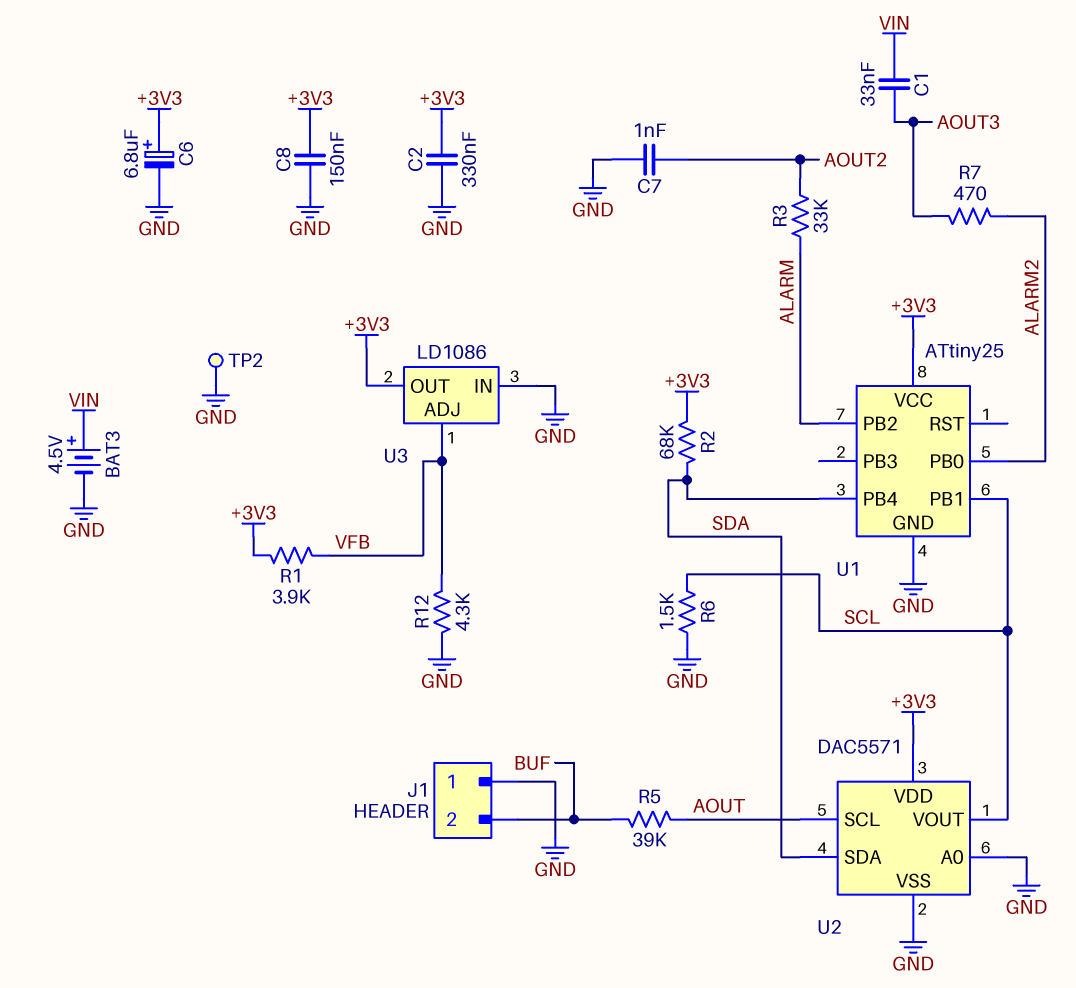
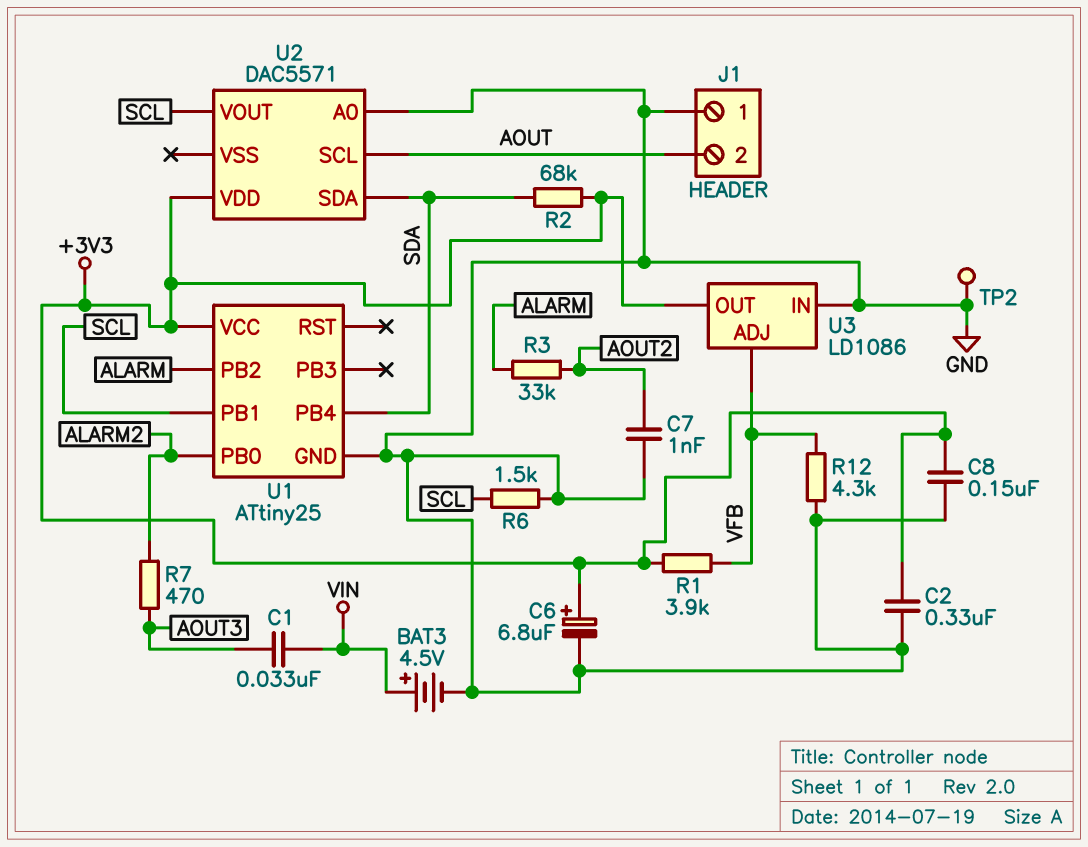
J1 pin 2: BUF -> AOUT
R5: 39k (AOUT, BUF) -> none
U2 pin VSS: GND -> none

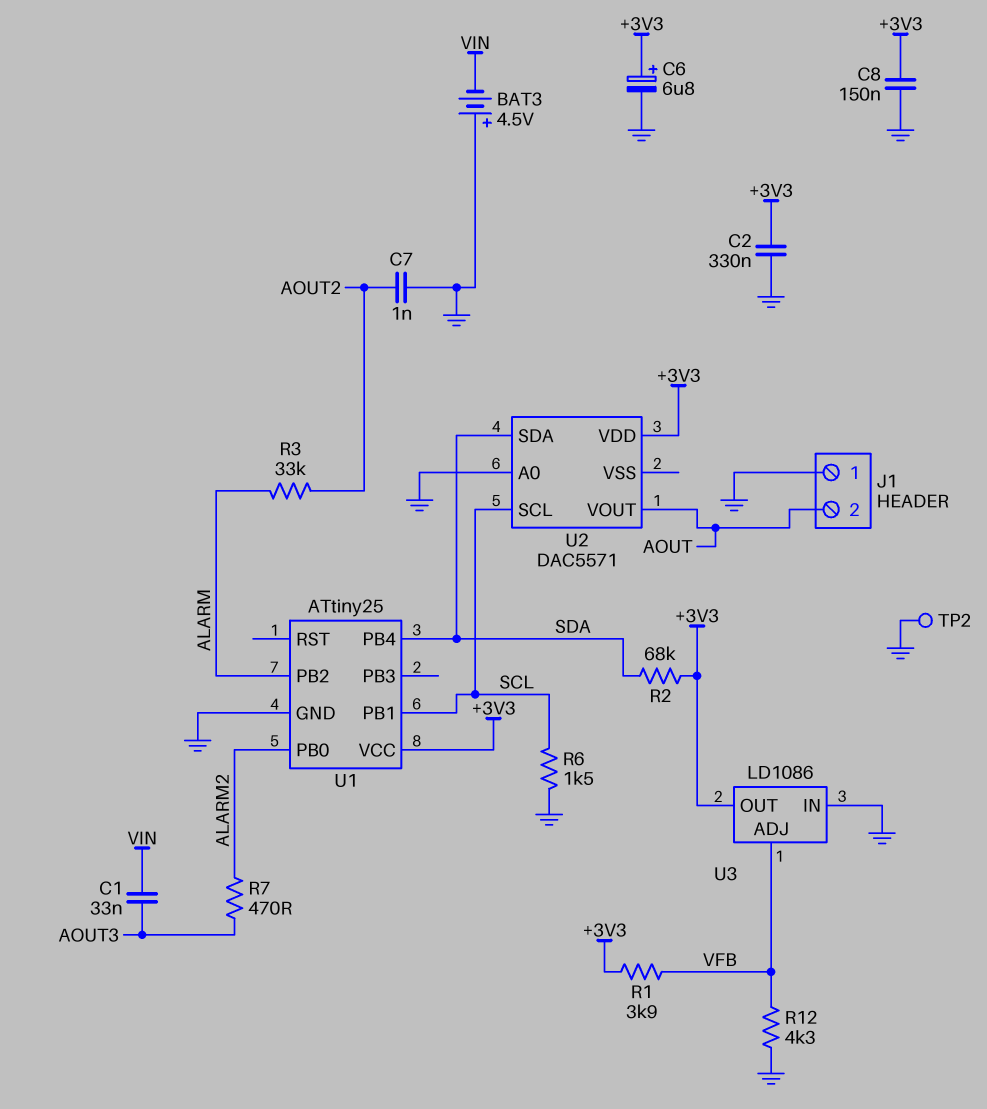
BAT3: 4.5V (plus VIN, minus GND) -> 4.5V (plus GND, minus VIN)
U2 pin SCL: AOUT -> SCL
U2 pin VOUT: SCL -> AOUT

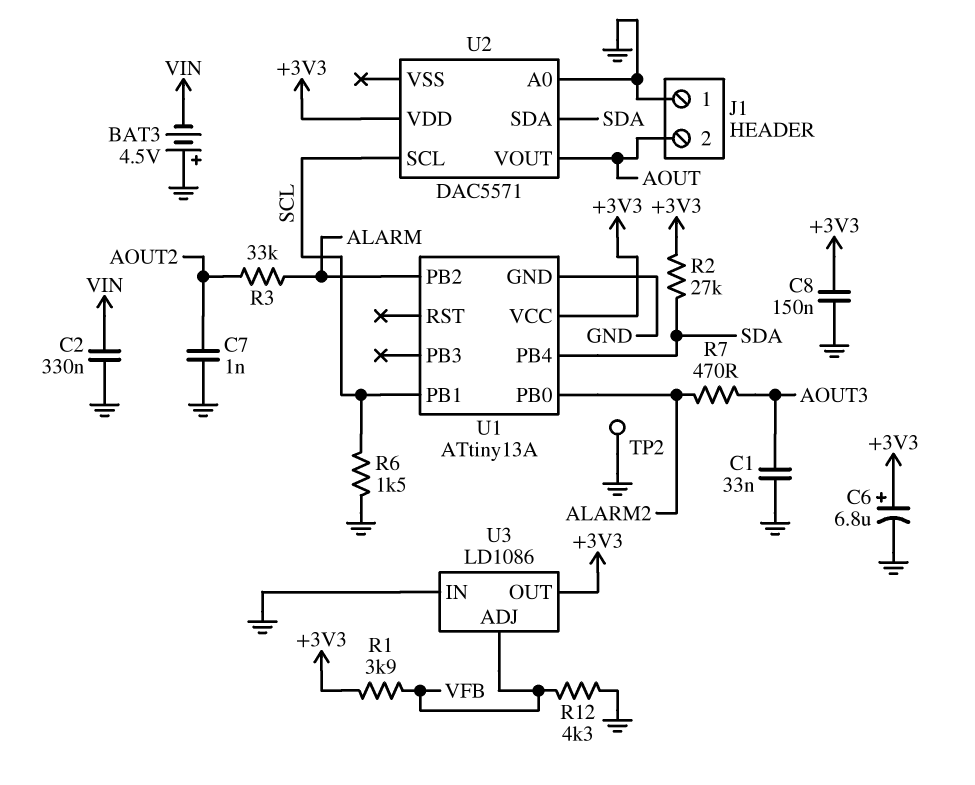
C1: 33nF (AOUT3, VIN) -> 33nF (AOUT3, GND)
C2: 330nF (+3V3, GND) -> 330nF (GND, VIN)
R2: 68k (+3V3, SDA) -> 27k (+3V3, SDA)
U1: ATtiny25 -> ATtiny13A

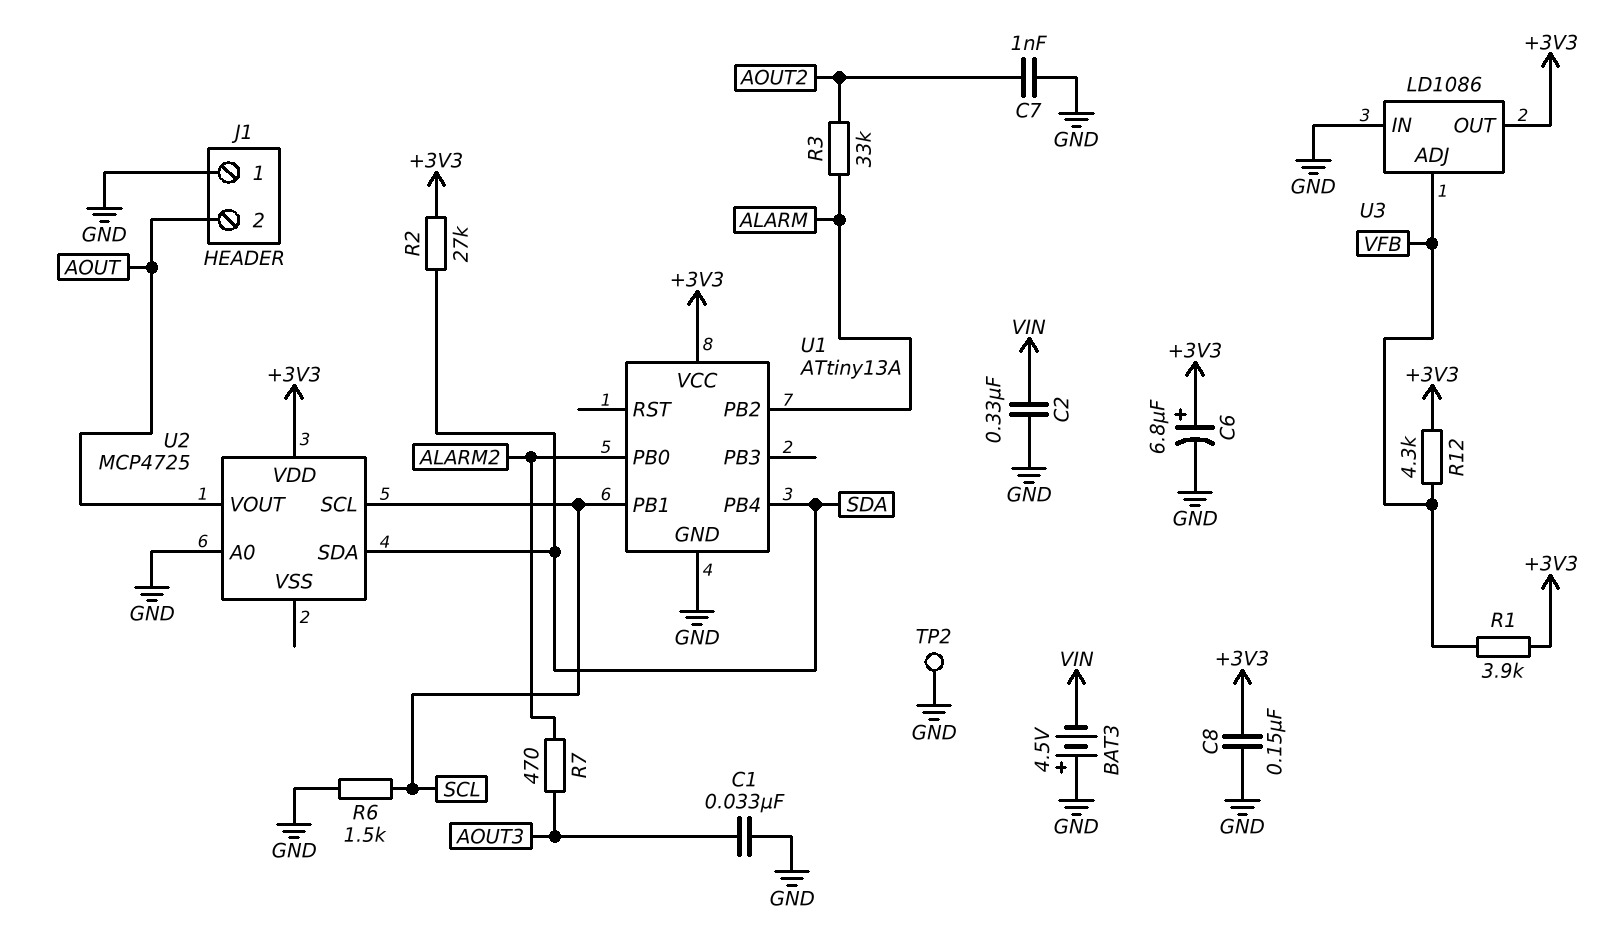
R12: 4.3k (GND, VFB) -> 4.3k (+3V3, VFB)
U2: DAC5571 -> MCP4725

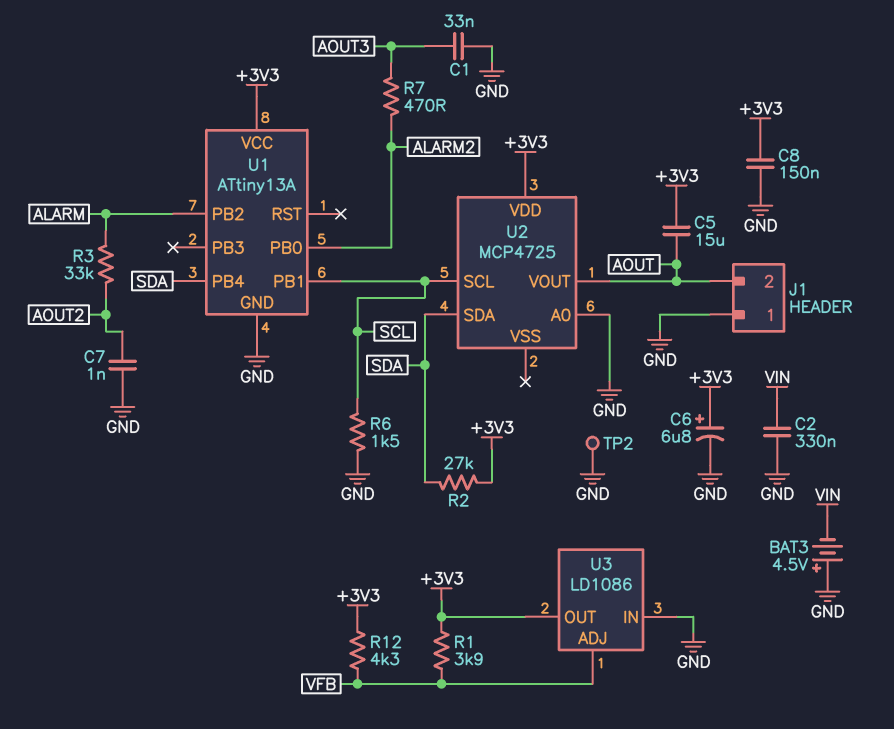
C5: none -> 15uF (+3V3, AOUT)

